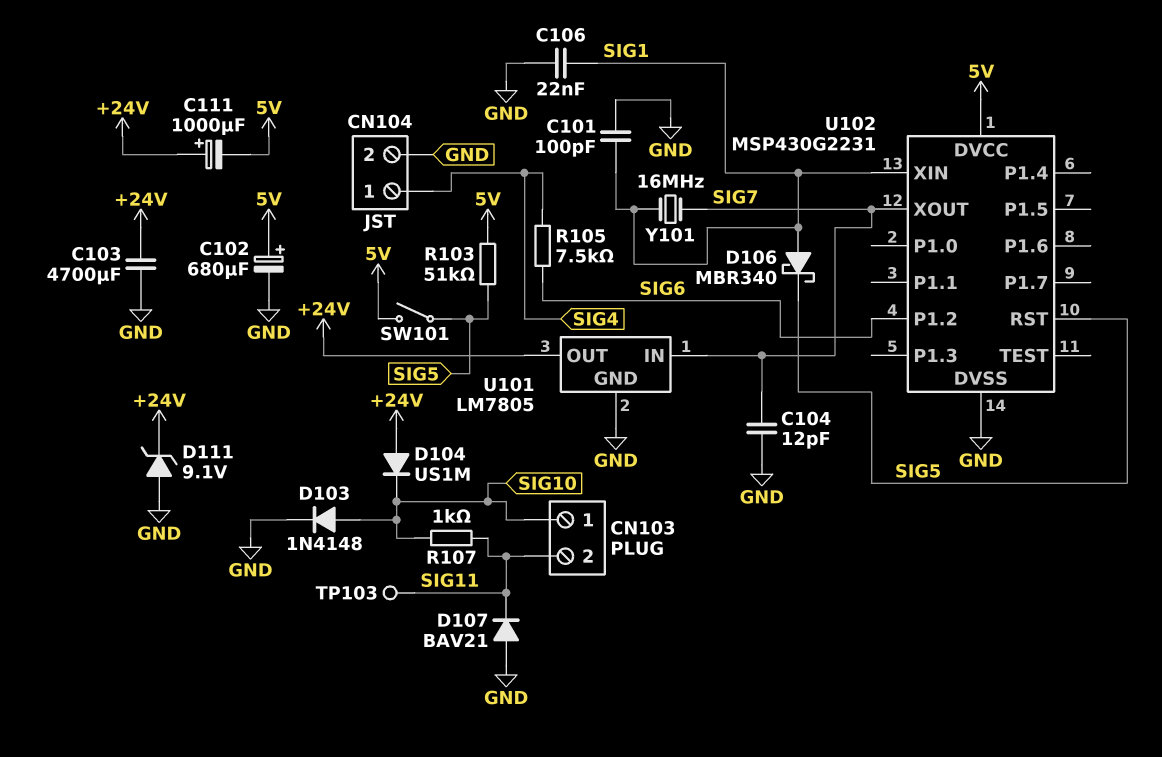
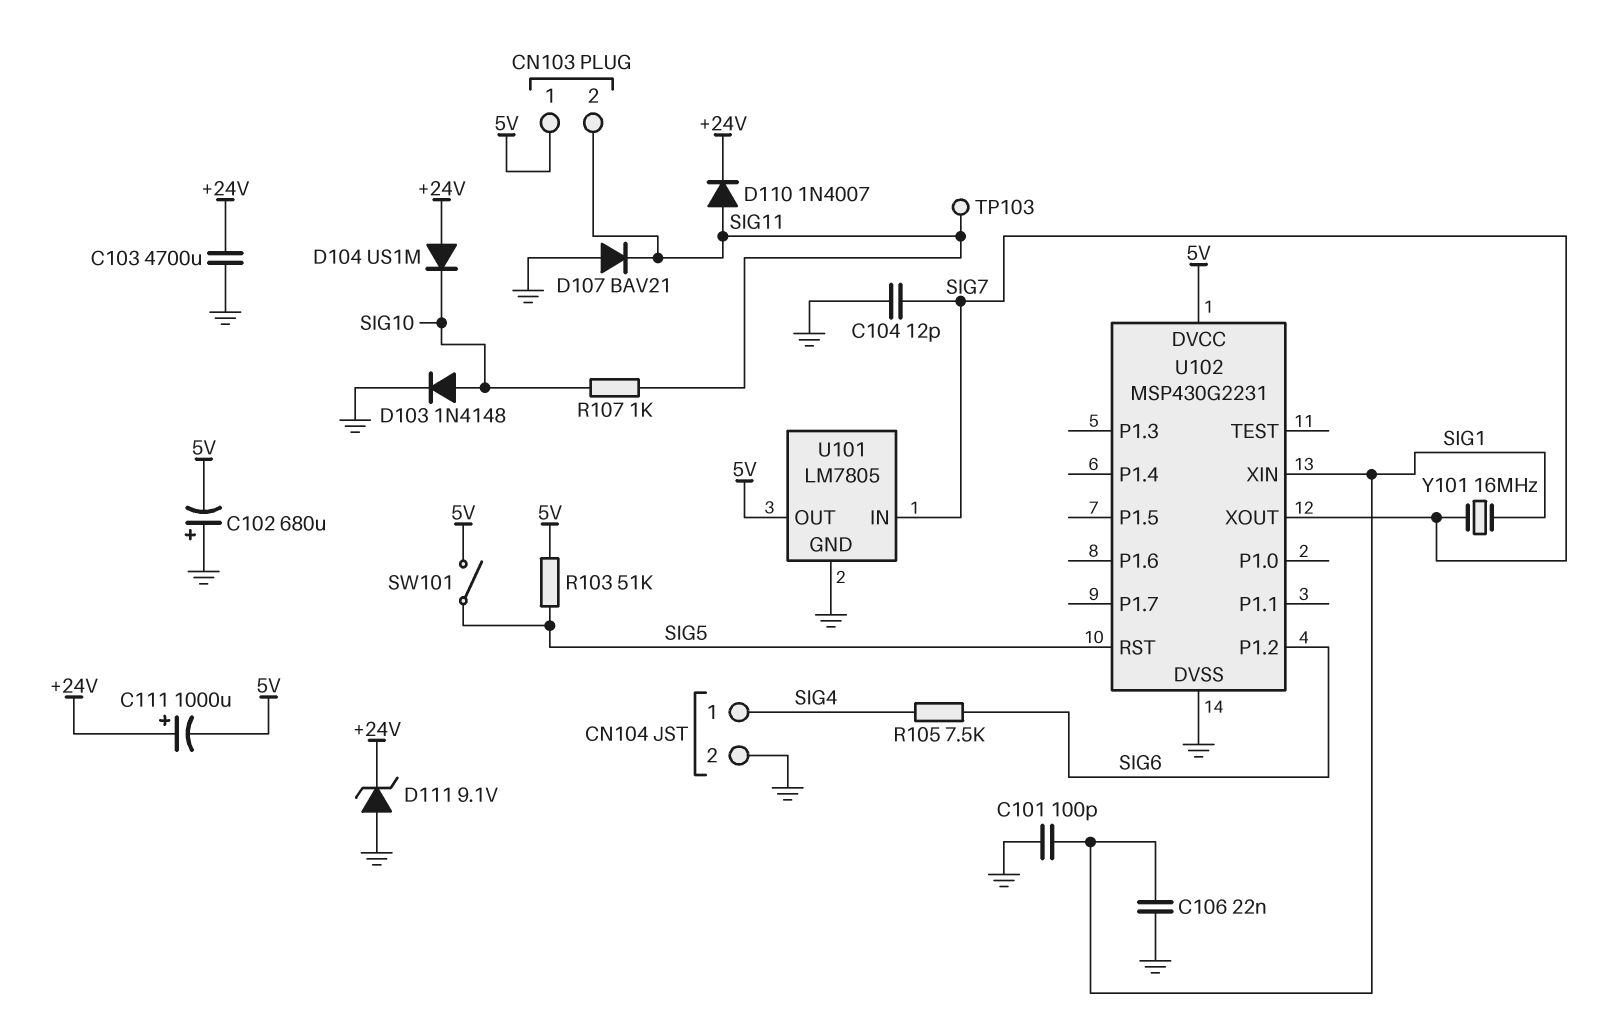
C102: 680uF (plus 5V, minus GND) -> 680uF (plus GND, minus 5V)
CN103 pin 1: SIG10 -> 5V
D106: schottky MBR340 (A SIG1, K SIG5) -> none
D110: none -> diode 1N4007 (A SIG11, K +24V)
U101 pin OUT: +24V -> 5V

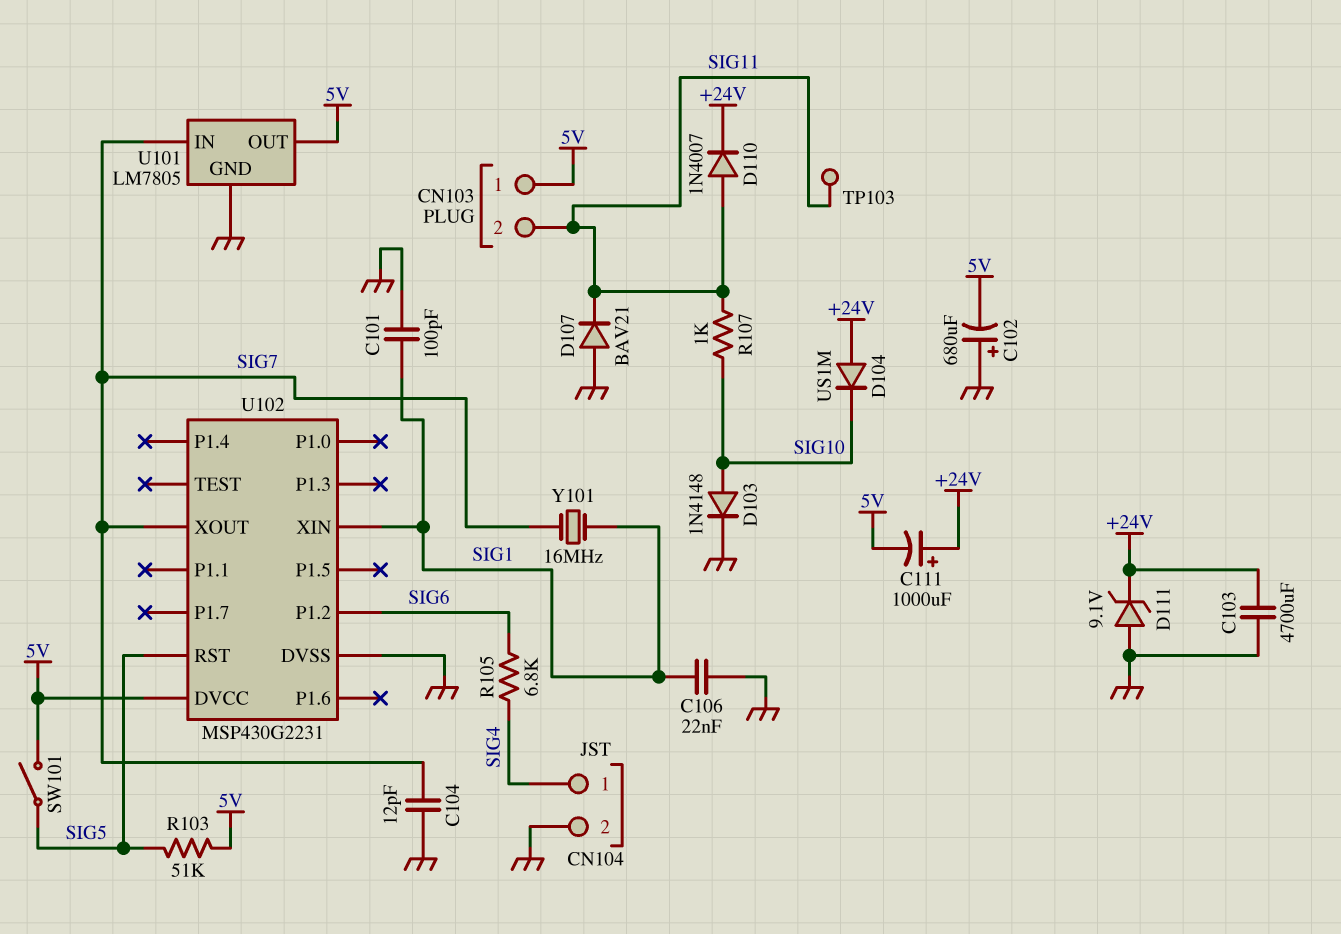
R105: 7.5k (SIG4, SIG6) -> 6.8k (SIG4, SIG6)

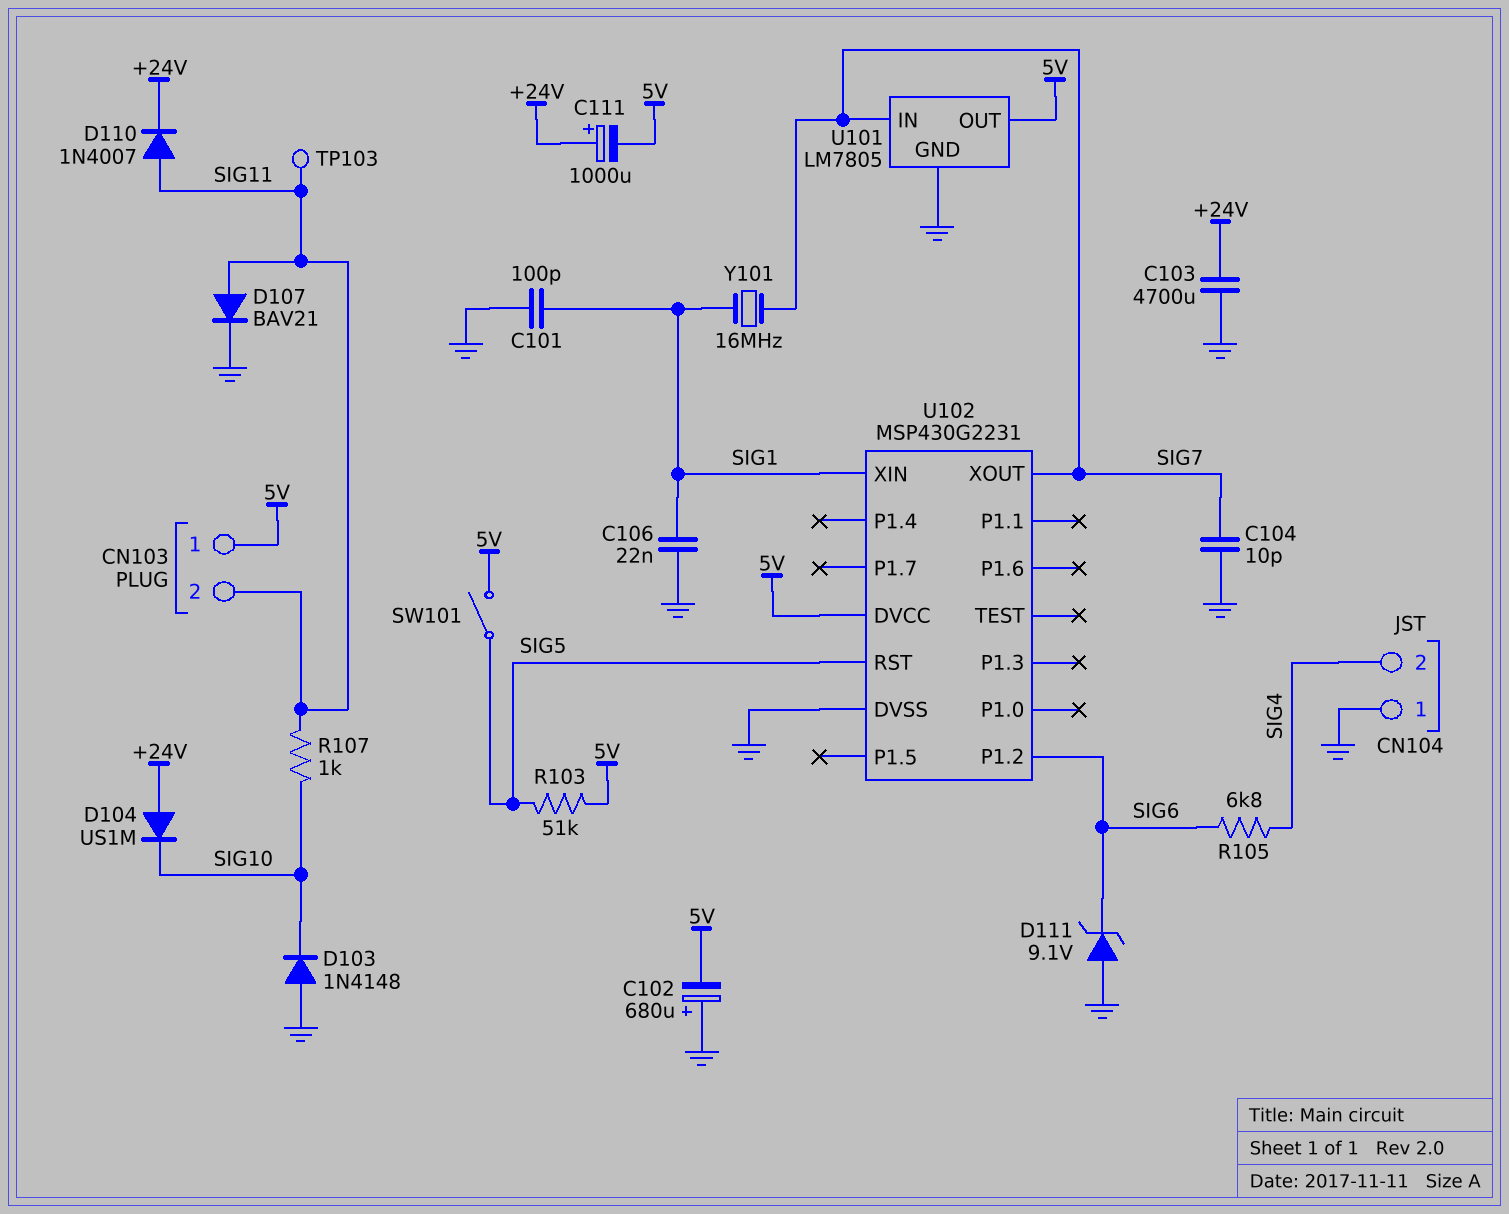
C104: 12pF (GND, SIG7) -> 10pF (GND, SIG7)
CN104 pin 1: SIG4 -> GND
CN104 pin 2: GND -> SIG4
D103: diode 1N4148 (A SIG10, K GND) -> diode 1N4148 (A GND, K SIG10)
D107: diode BAV21 (A GND, K SIG11) -> diode BAV21 (A SIG11, K GND)
D111: zener 9.1V (A GND, K +24V) -> zener 9.1V (A GND, K SIG6)

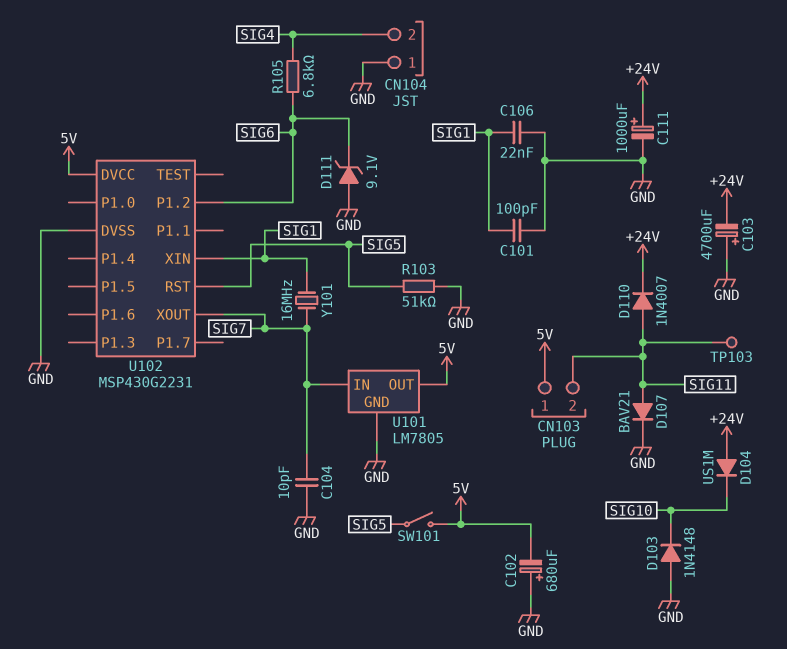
C103: 4700uF (+24V, GND) -> 4700uF (plus GND, minus +24V)
C111: 1000uF (plus +24V, minus 5V) -> 1000uF (plus +24V, minus GND)
R103: 51k (5V, SIG5) -> 51k (GND, SIG5)
R107: 1k (SIG10, SIG11) -> none

